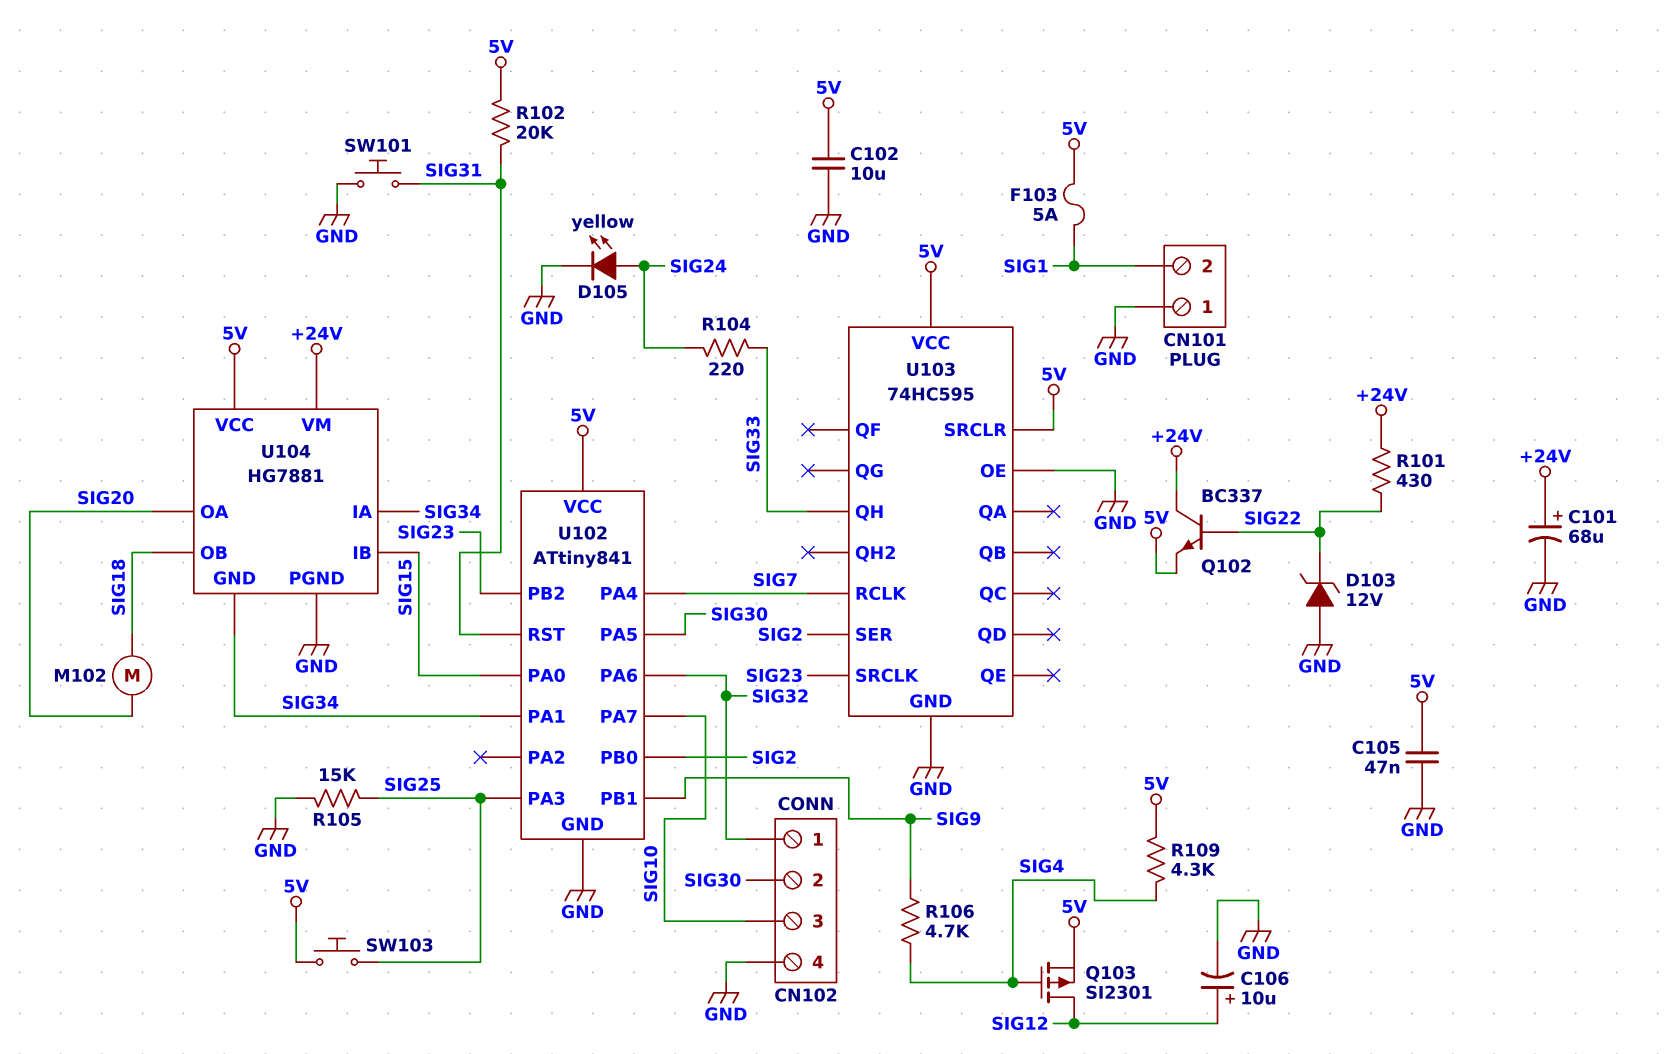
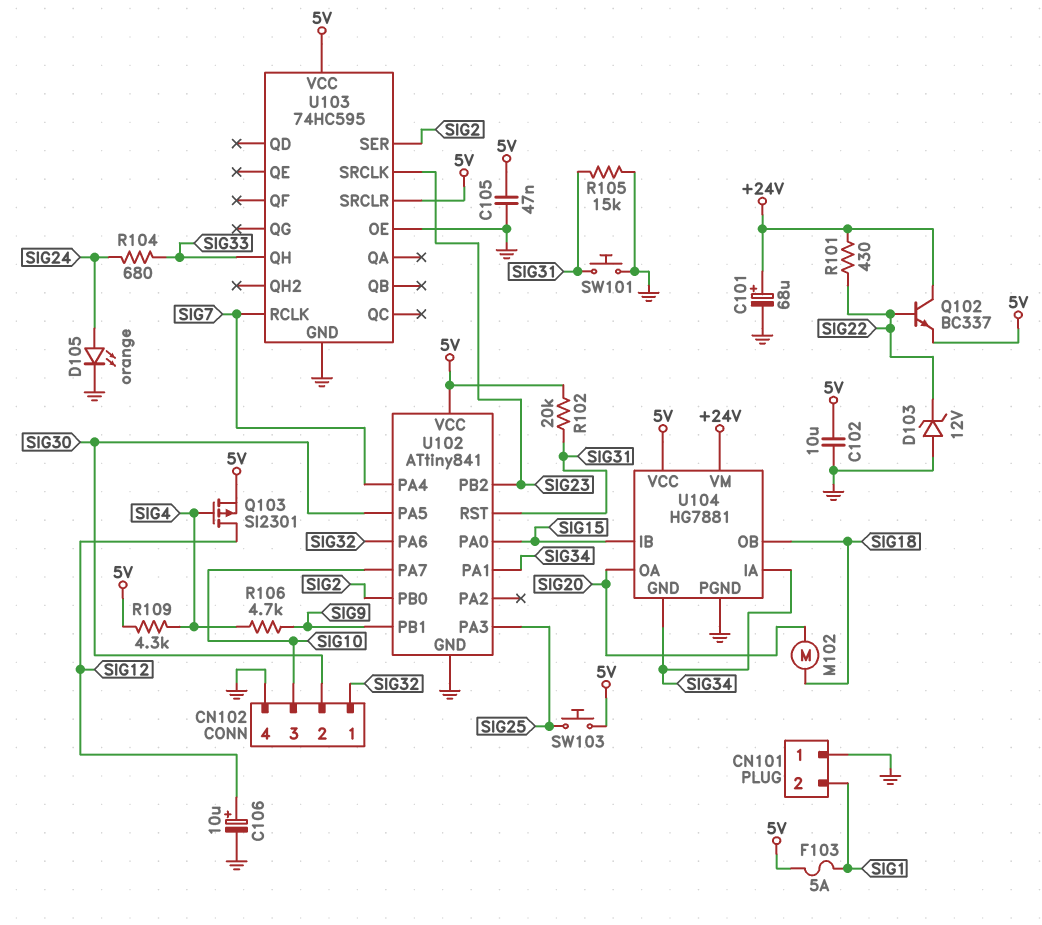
D105: LED yellow (A SIG24, K GND) -> LED orange (A SIG24, K GND)
R104: 220 (SIG24, SIG33) -> 680 (SIG24, SIG33)
R105: 15k (GND, SIG25) -> 15k (GND, SIG31)

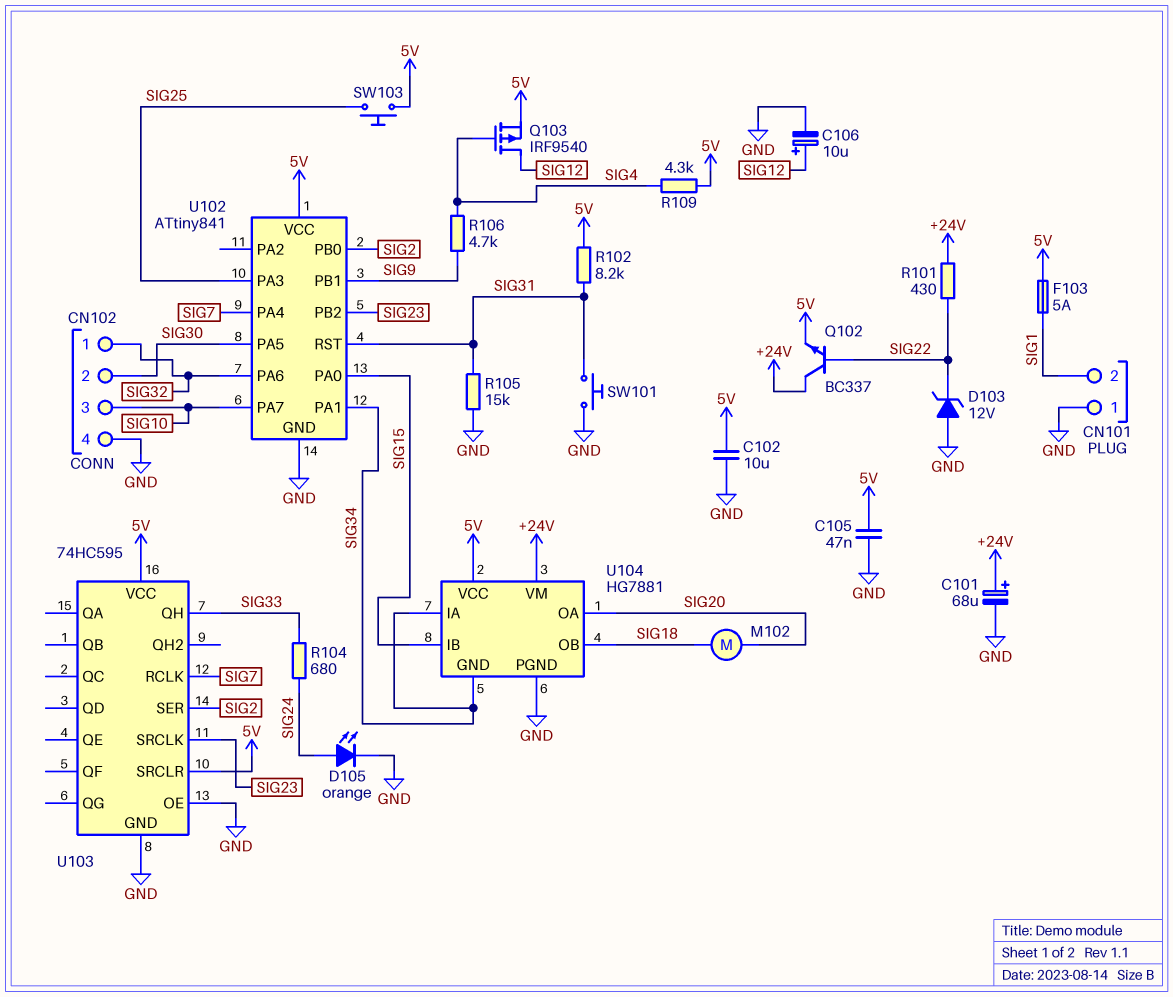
Q103: PMOS SI2301 (G SIG4, D SIG12, S 5V) -> PMOS IRF9540 (G SIG4, D SIG12, S 5V)
R102: 20k (5V, SIG31) -> 8.2k (5V, SIG31)

